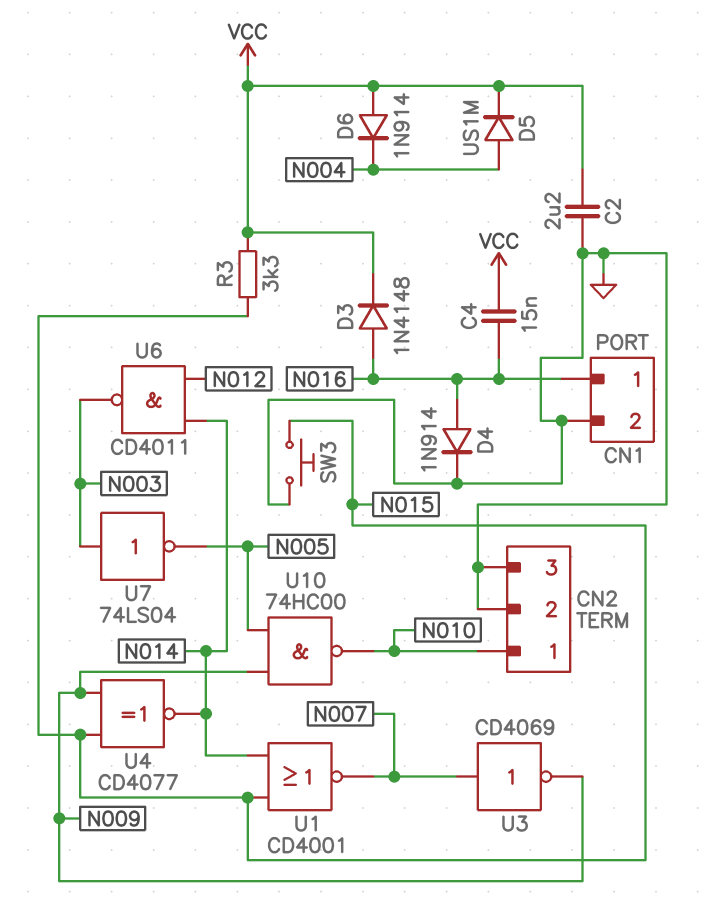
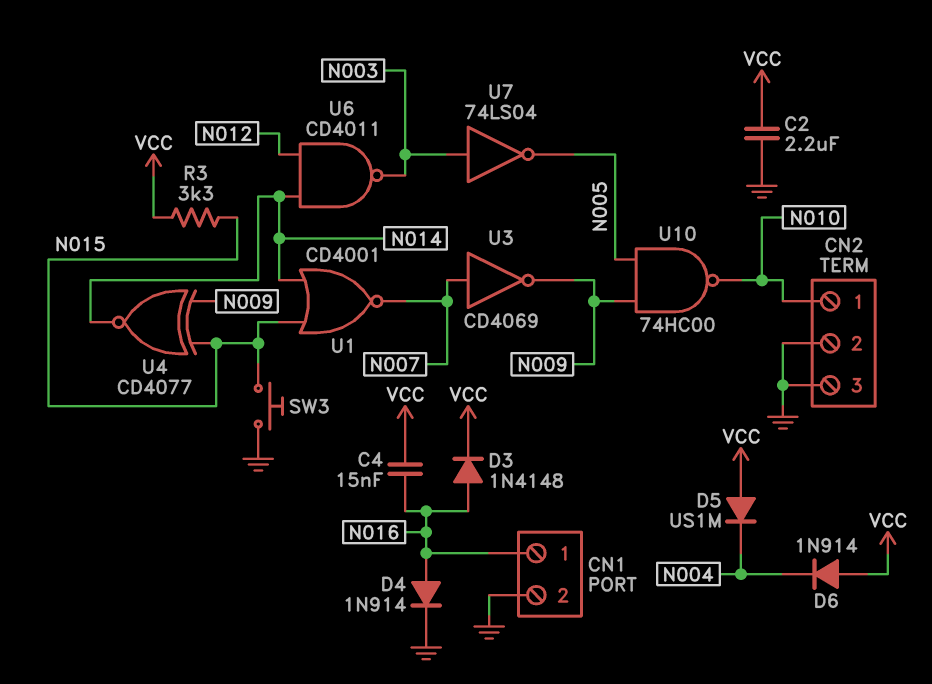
D5: diode US1M (A N004, K VCC) -> diode US1M (A VCC, K N004)

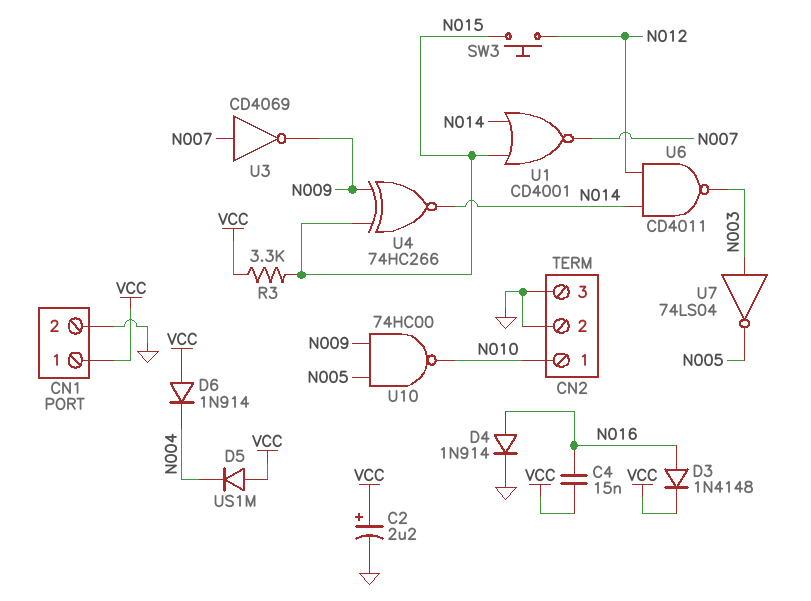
C2: 2.2uF (GND, VCC) -> 2.2uF (plus VCC, minus GND)
CN1 pin 1: N016 -> VCC
SW3: button (GND, N015) -> button (N012, N015)
U4: XNOR CD4077 (in N009, in N015, out N014) -> XNOR 74HC266 (in N009, in N015, out N014)

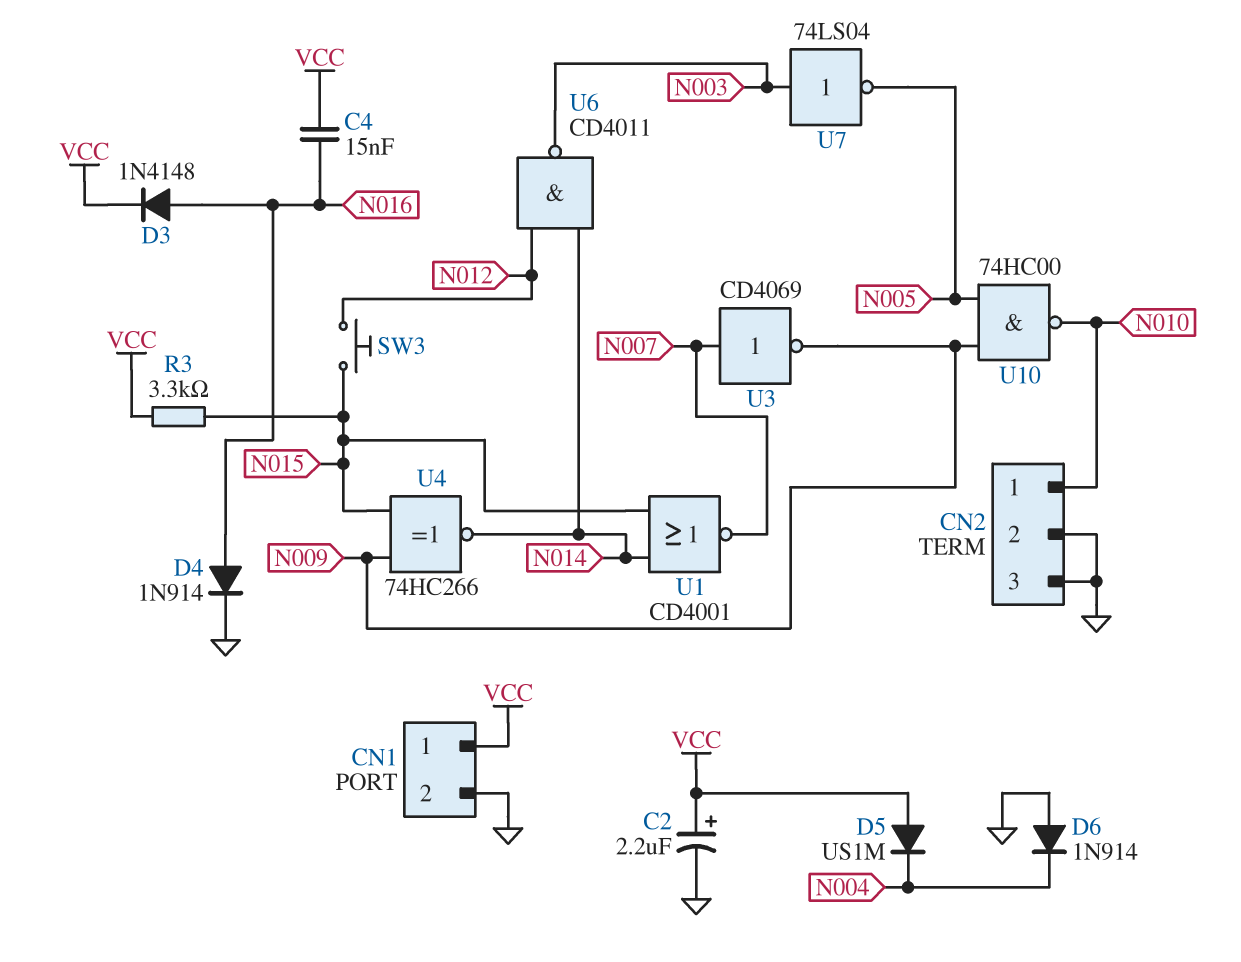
D6: diode 1N914 (A VCC, K N004) -> diode 1N914 (A GND, K N004)

